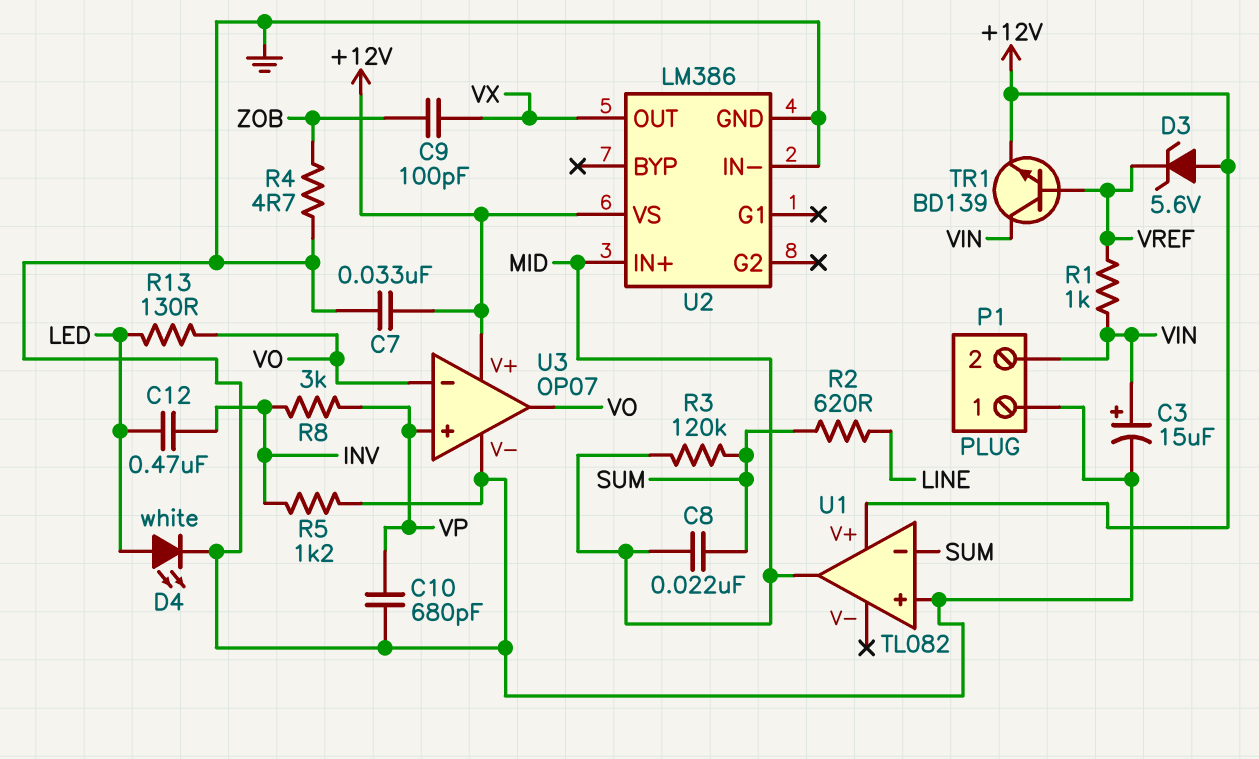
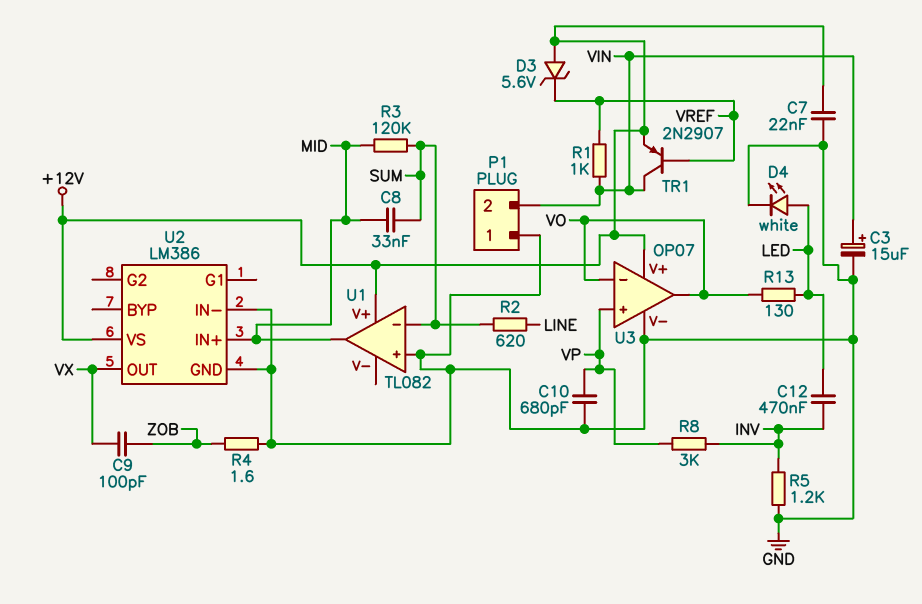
C7: 33nF (+12V, GND) -> 22nF (+12V, GND)
C8: 22nF (MID, SUM) -> 33nF (MID, SUM)
R4: 4.7 (GND, ZOB) -> 1.6 (GND, ZOB)
TR1: NPN BD139 (B VREF, C VIN, E +12V) -> PNP 2N2907 (B VREF, C VIN, E +12V)

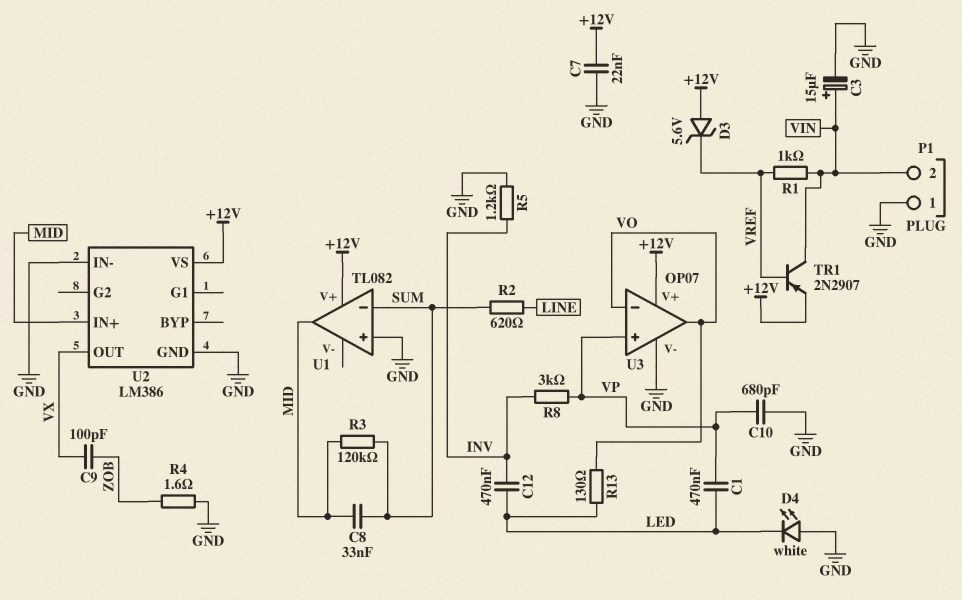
C1: none -> 470nF (LED, VP)
D4: LED white (A LED, K GND) -> LED white (A GND, K LED)

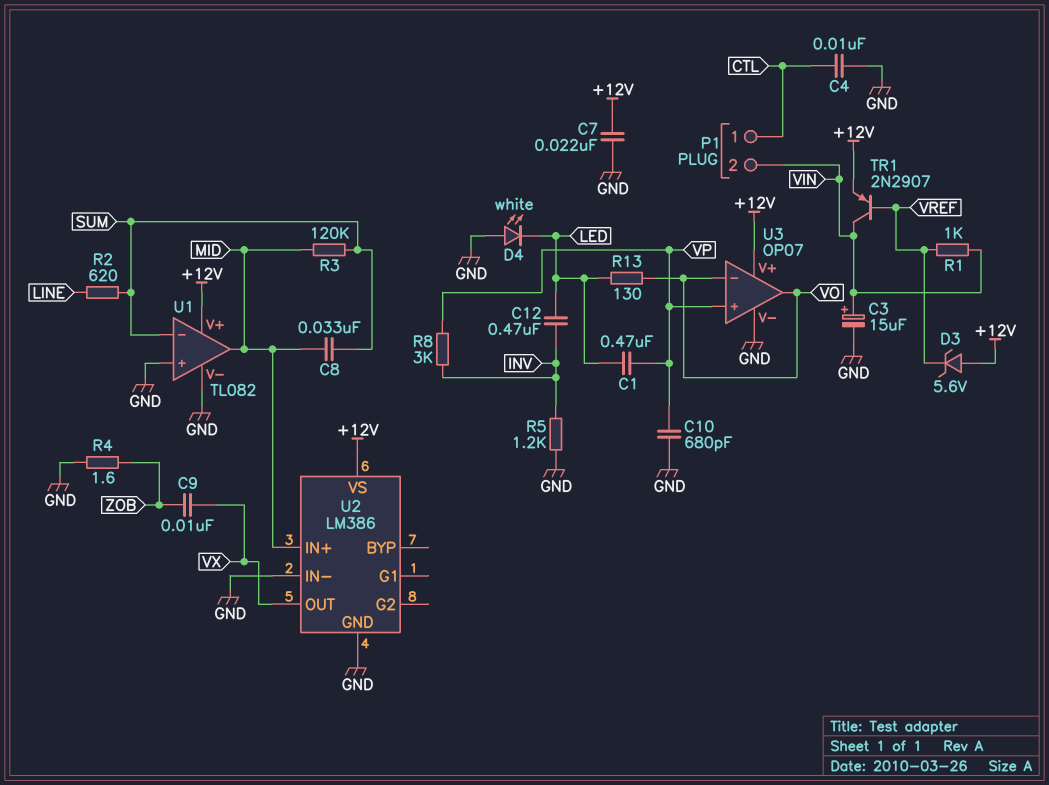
C4: none -> 10nF (CTL, GND)
C9: 100pF (VX, ZOB) -> 10nF (VX, ZOB)
P1 pin 1: GND -> CTL
U1 pin V-: none -> GND

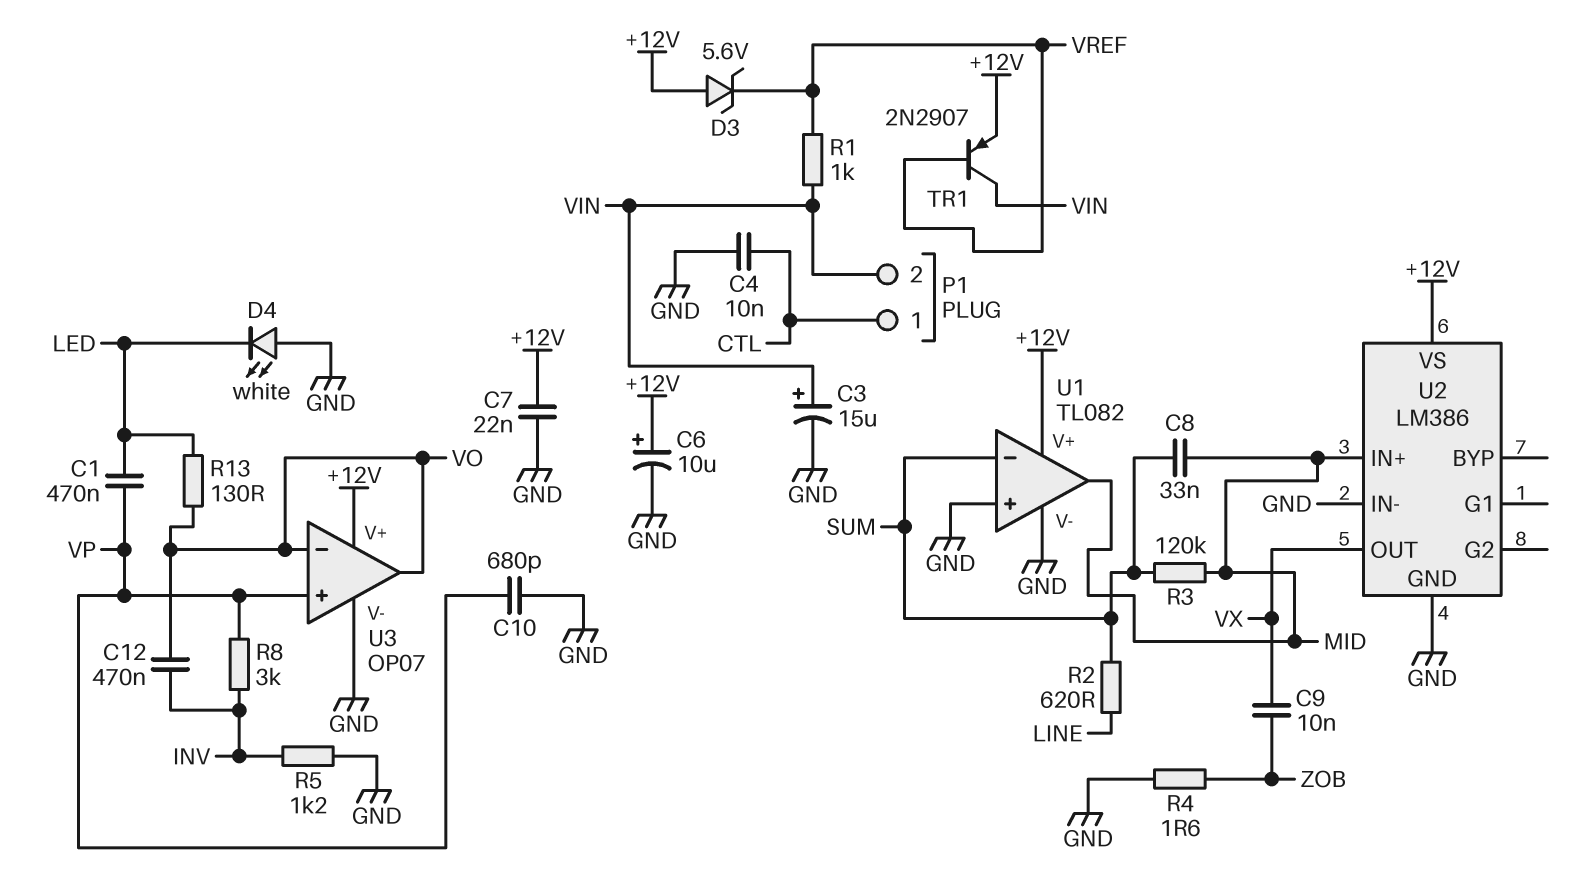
C6: none -> 10uF (plus +12V, minus GND)
C12: 470nF (INV, LED) -> 470nF (INV, VO)

